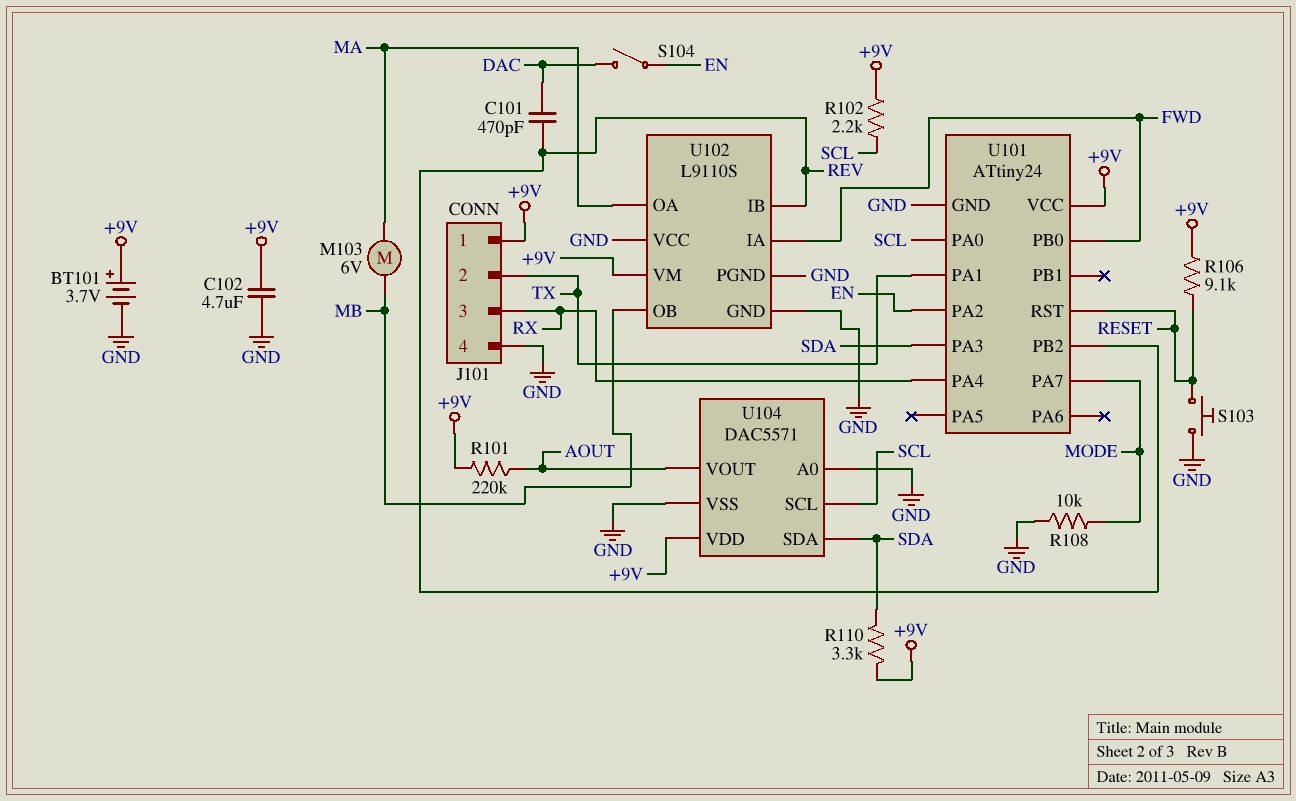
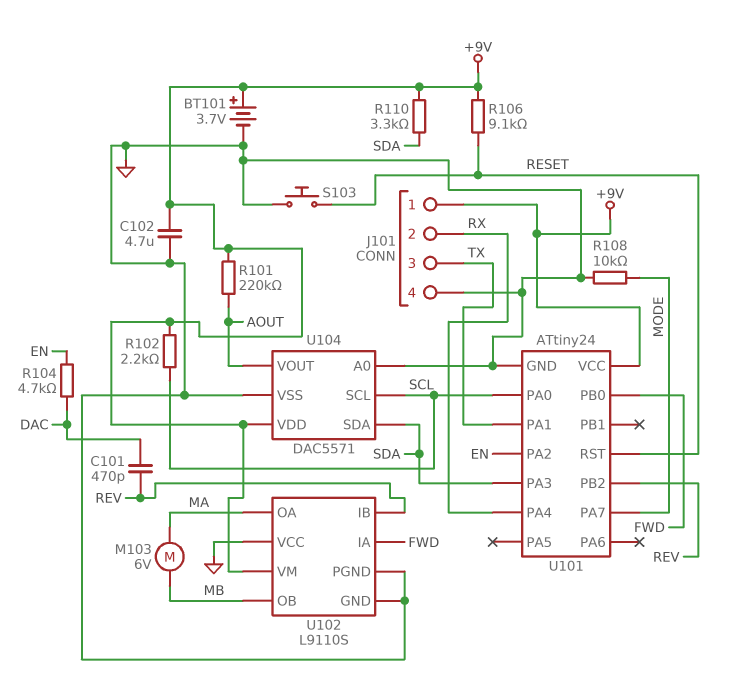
J101 pin 2: TX -> RX
J101 pin 3: RX -> TX
R104: none -> 4.7k (DAC, EN)
S104: switch (DAC, EN) -> none

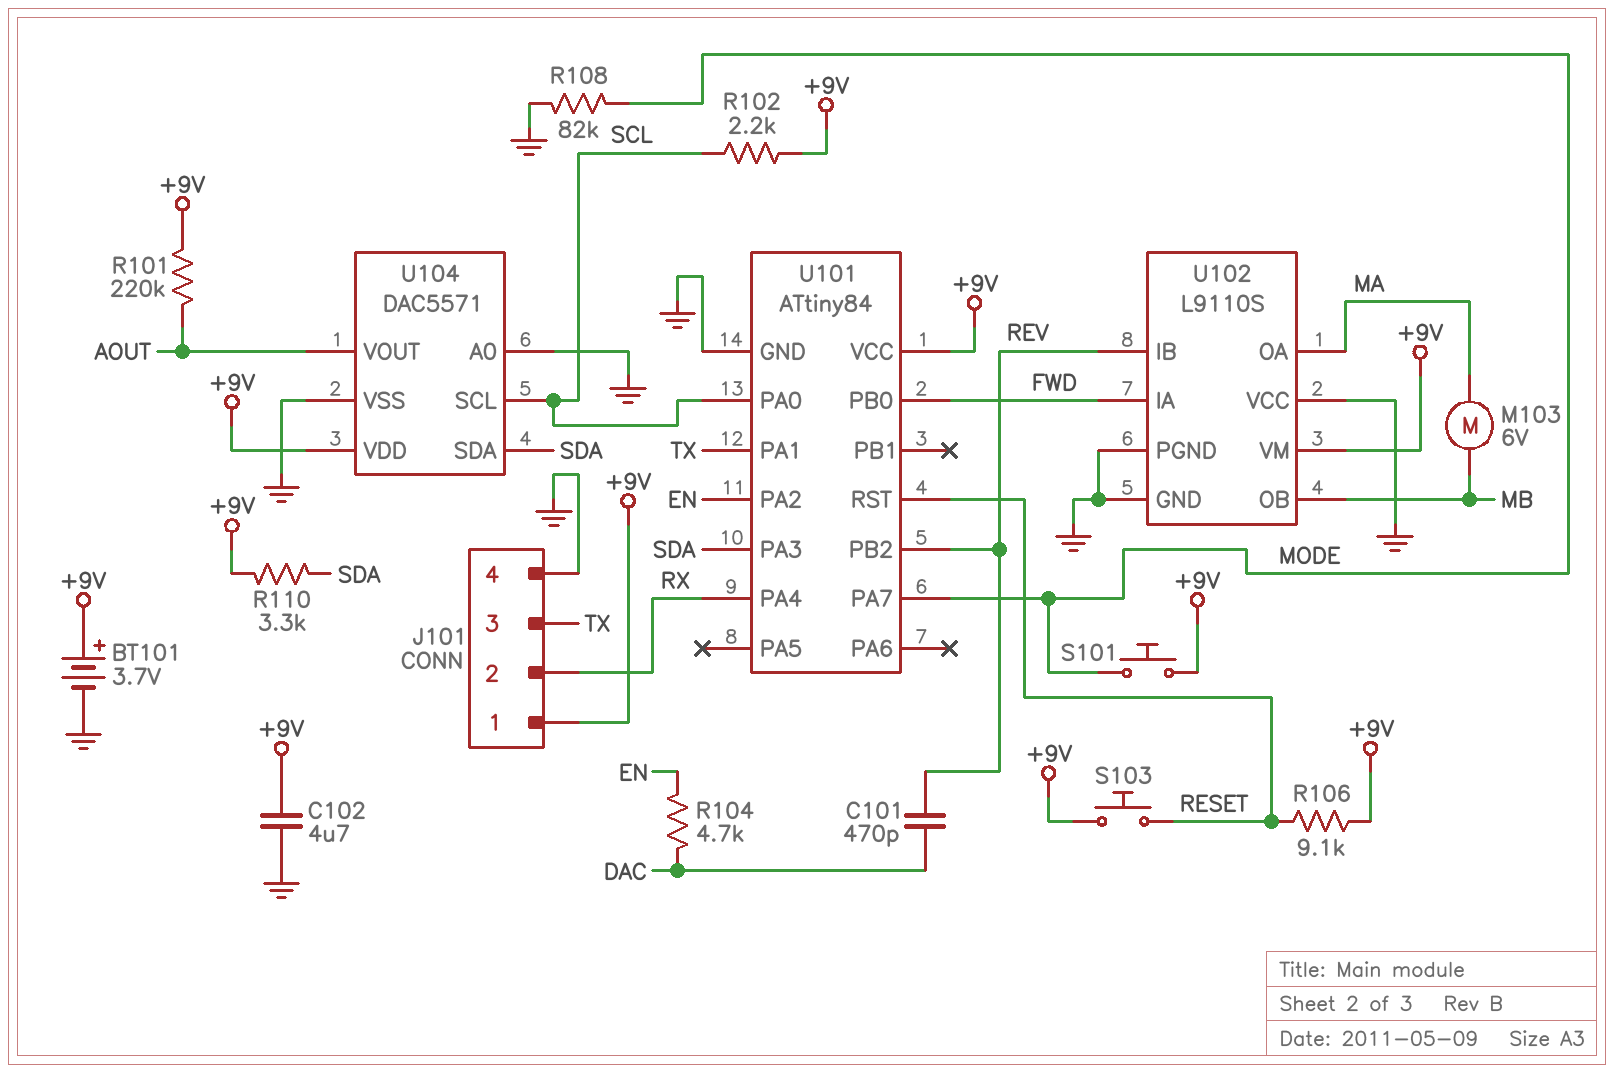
R108: 10k (GND, MODE) -> 82k (GND, MODE)
S101: none -> button (+9V, MODE)
S103: button (GND, RESET) -> button (+9V, RESET)
U101: ATtiny24 -> ATtiny84

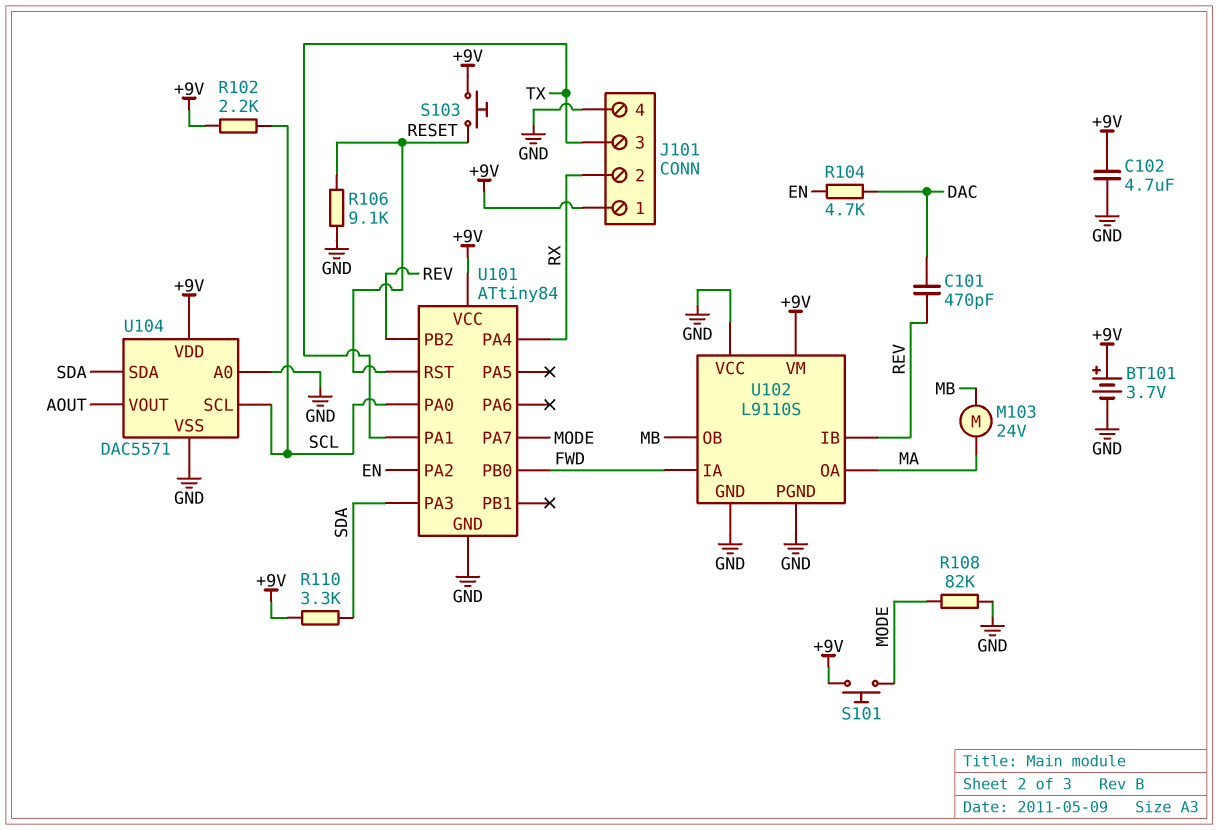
M103: motor 6V (MA, MB) -> motor 24V (MA, MB)
R101: 220k (+9V, AOUT) -> none
R106: 9.1k (+9V, RESET) -> 9.1k (GND, RESET)

